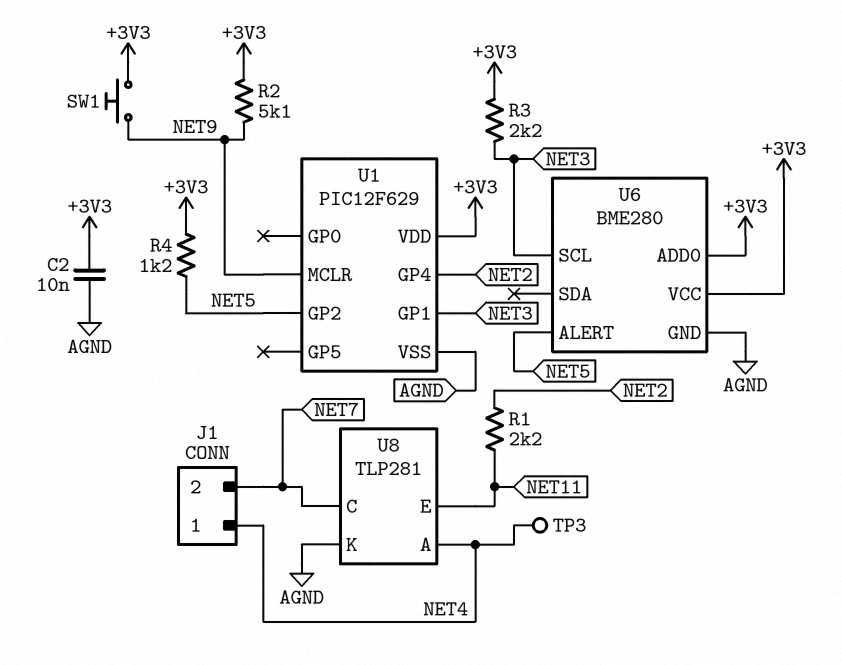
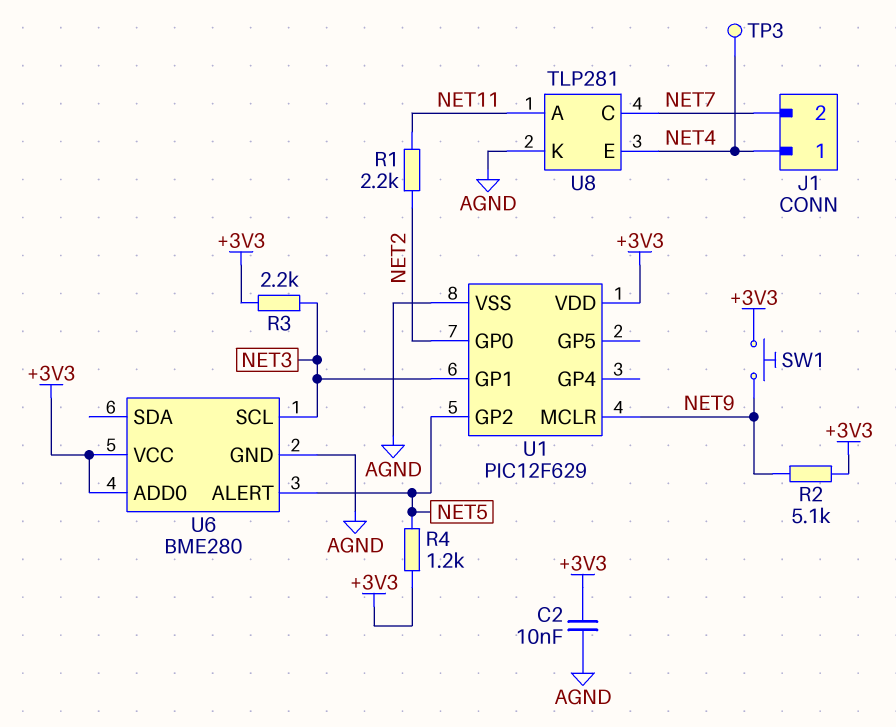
U1 pin GP0: none -> NET2
U1 pin GP4: NET2 -> none
U8 pin A: NET4 -> NET11
U8 pin E: NET11 -> NET4

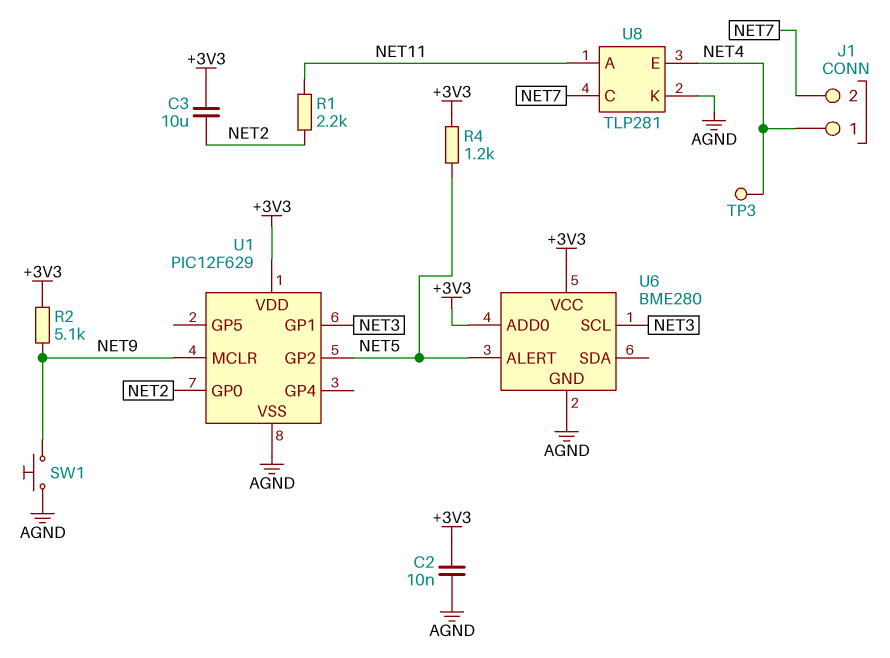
C3: none -> 10uF (+3V3, NET2)
R3: 2.2k (+3V3, NET3) -> none
SW1: button (+3V3, NET9) -> button (AGND, NET9)

